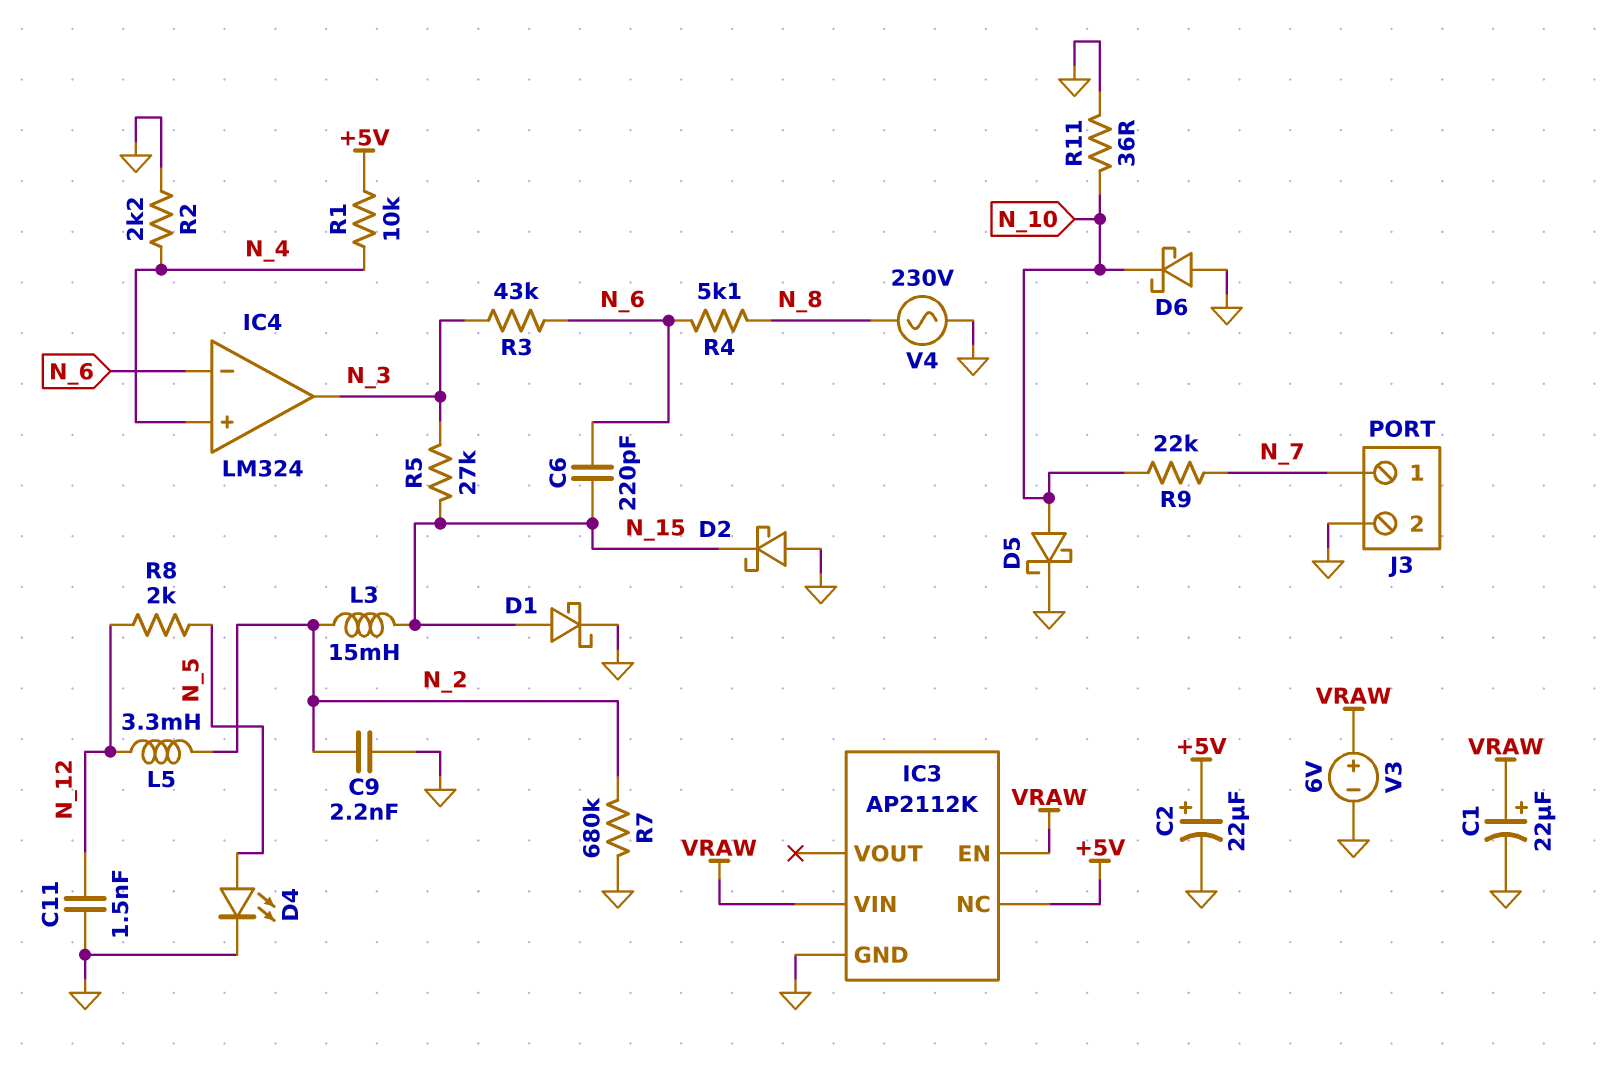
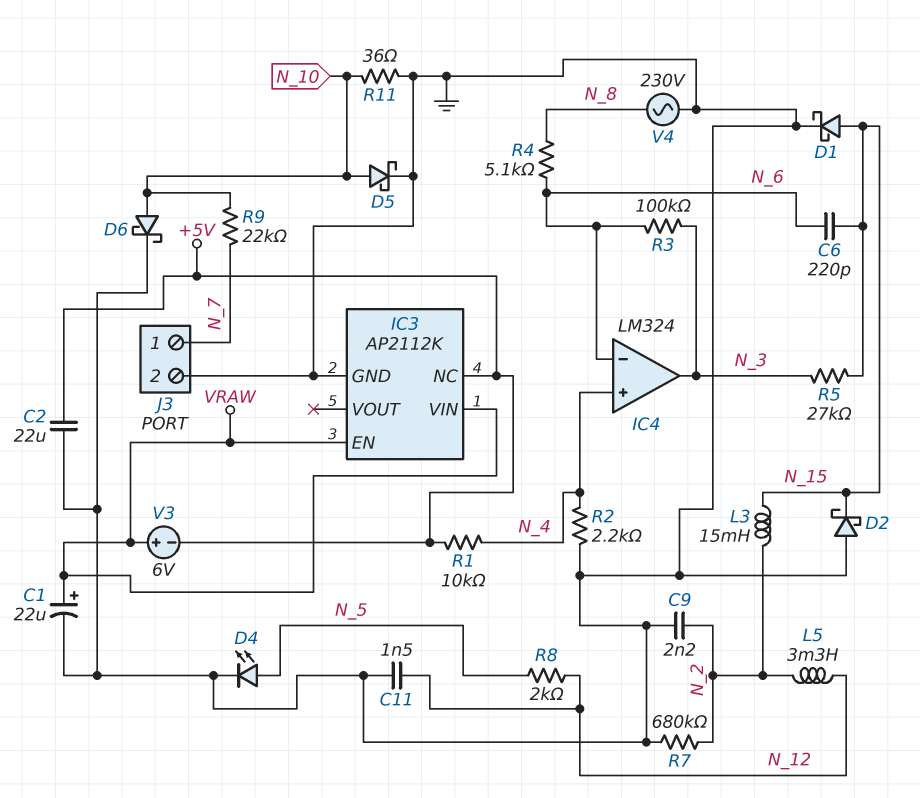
C2: 22uF (plus +5V, minus GND) -> 22uF (+5V, GND)
D6: schottky (A GND, K N_10) -> schottky (A N_10, K GND)
R3: 43k (N_3, N_6) -> 100k (N_3, N_6)
V3: 6V (plus VRAW, minus GND) -> 6V (plus VRAW, minus +5V)

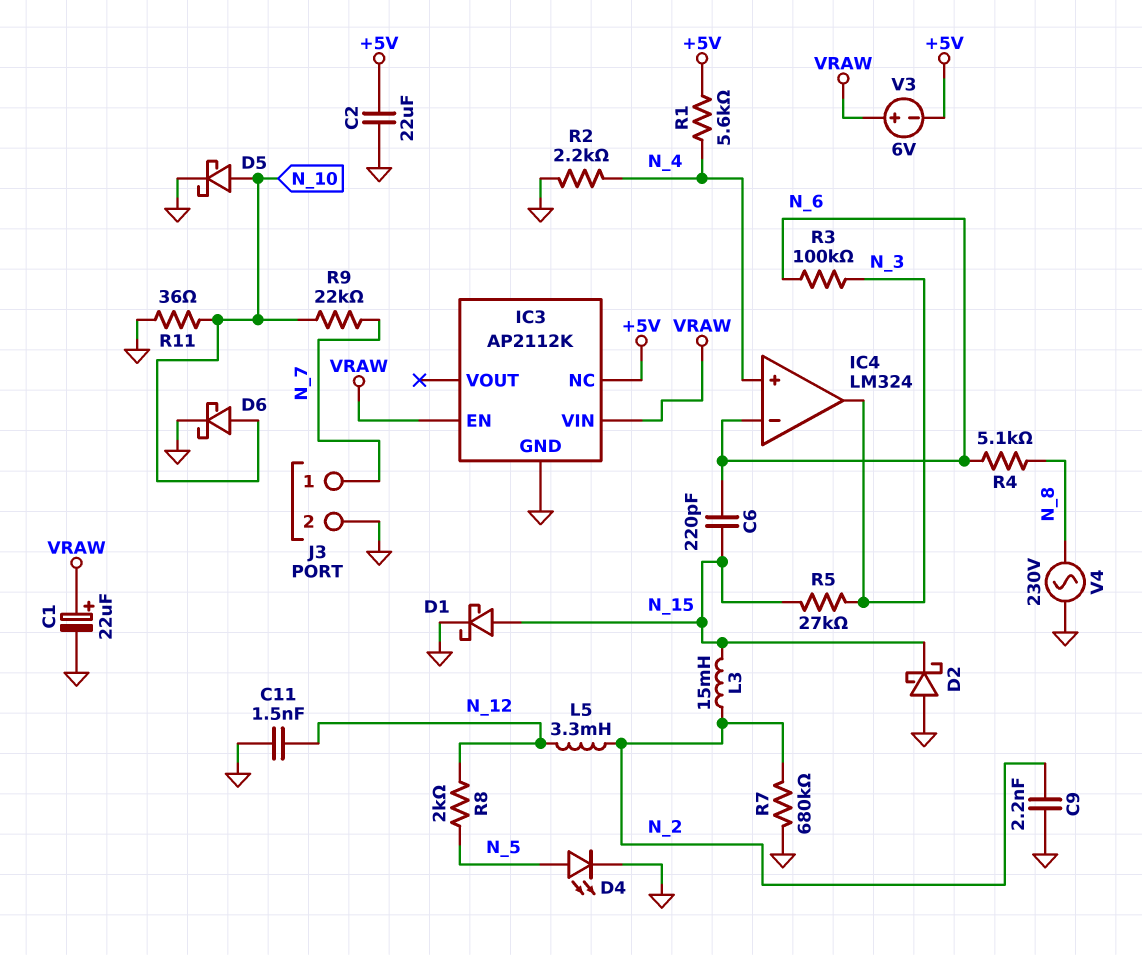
R1: 10k (+5V, N_4) -> 5.6k (+5V, N_4)

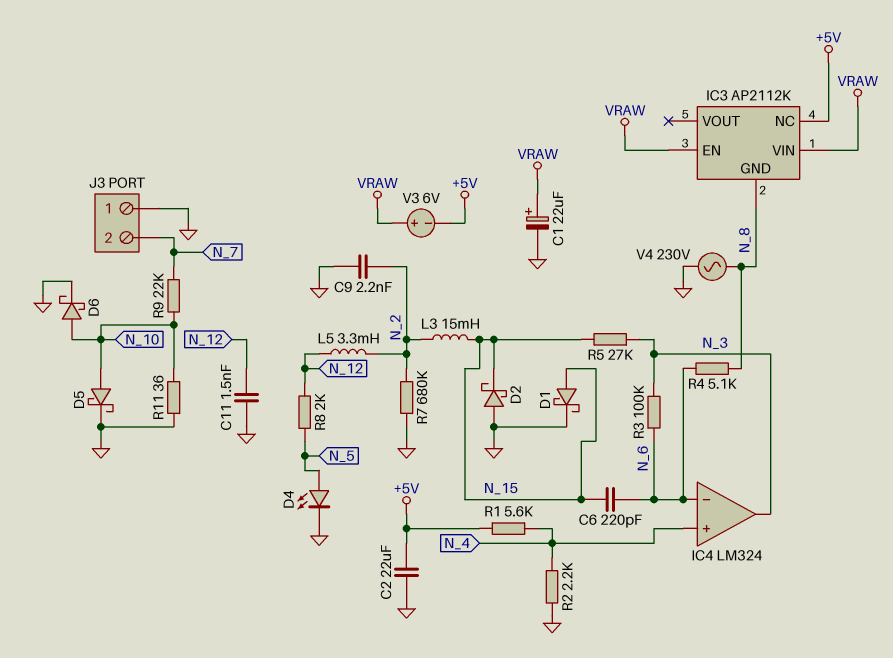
IC3 pin GND: GND -> N_8
J3 pin 1: N_7 -> GND
J3 pin 2: GND -> N_7

